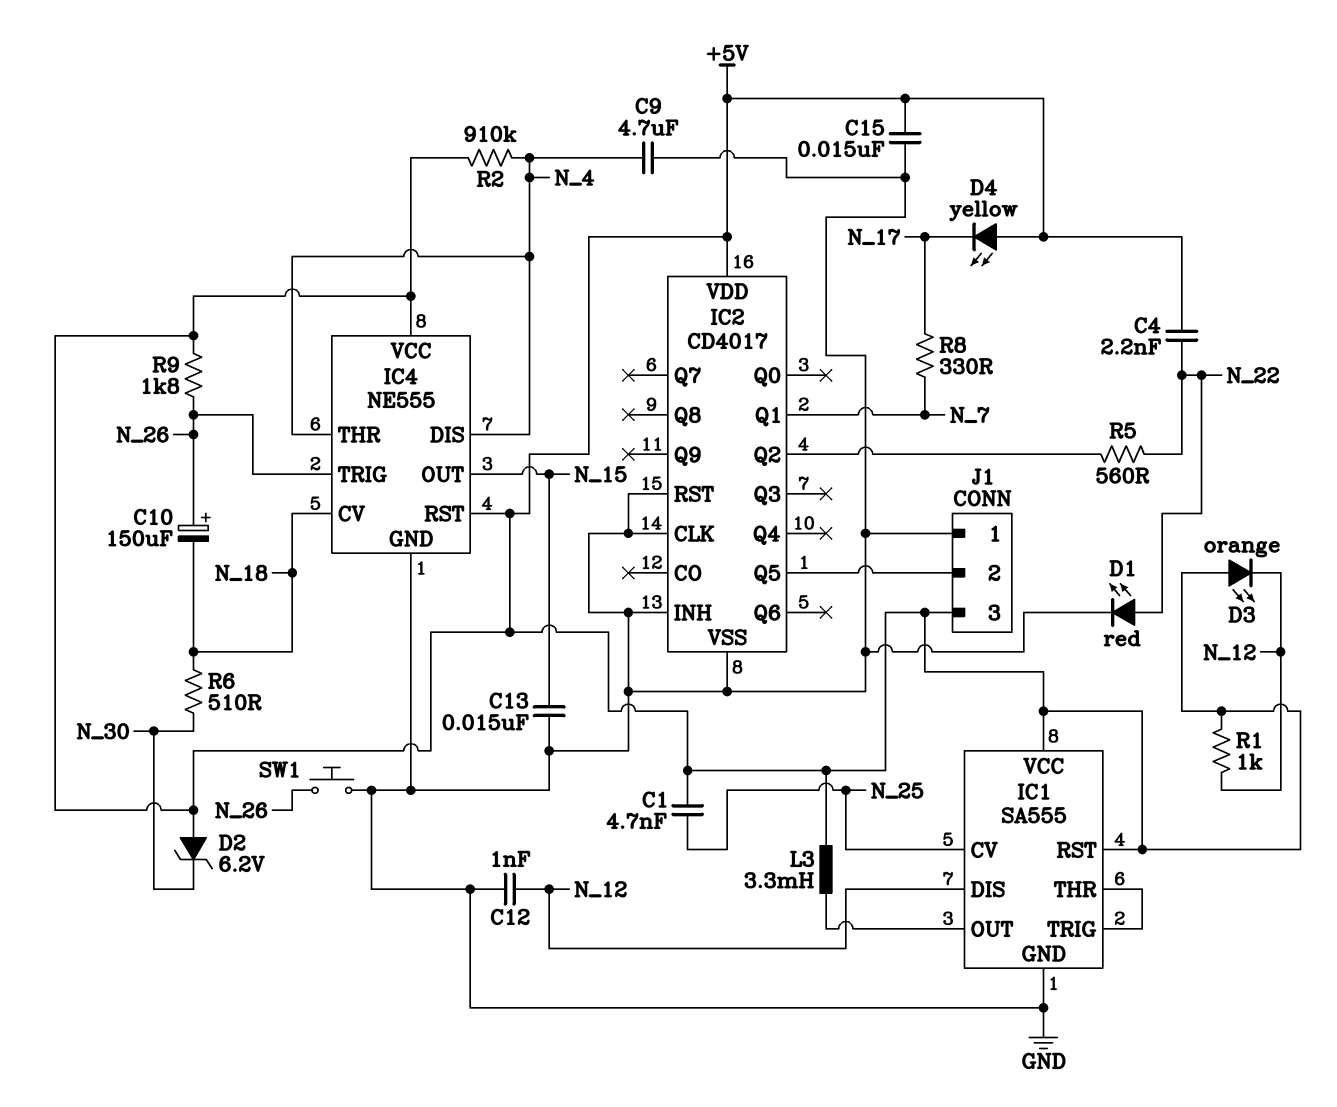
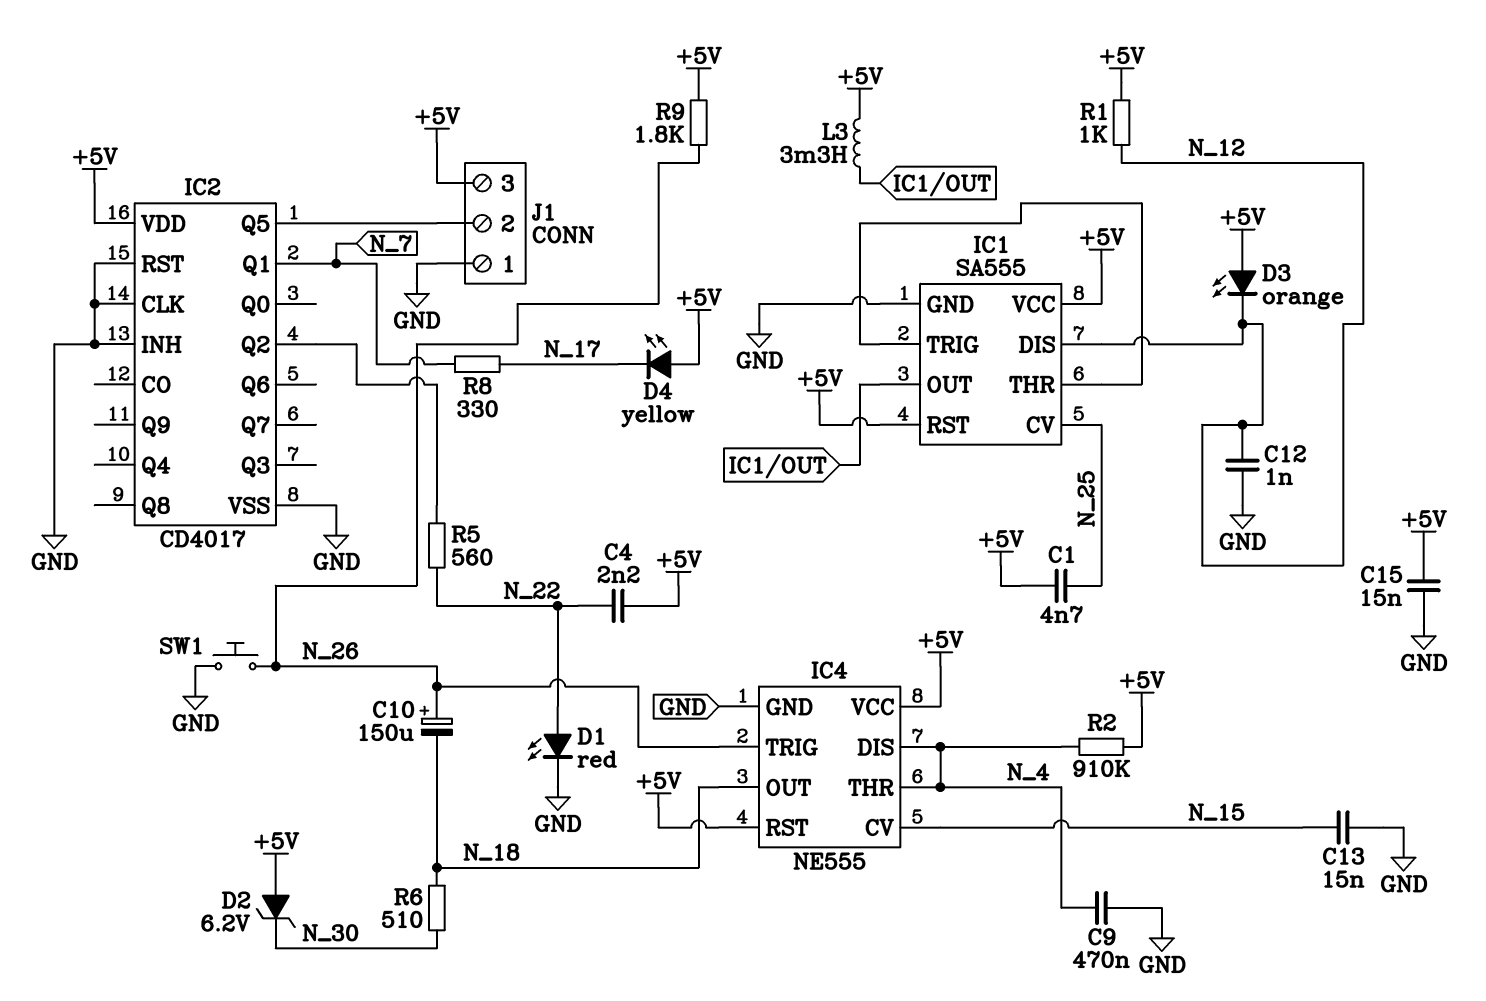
C9: 4.7uF (GND, N_4) -> 470nF (GND, N_4)
IC4 pin CV: N_18 -> N_15
IC4 pin OUT: N_15 -> N_18

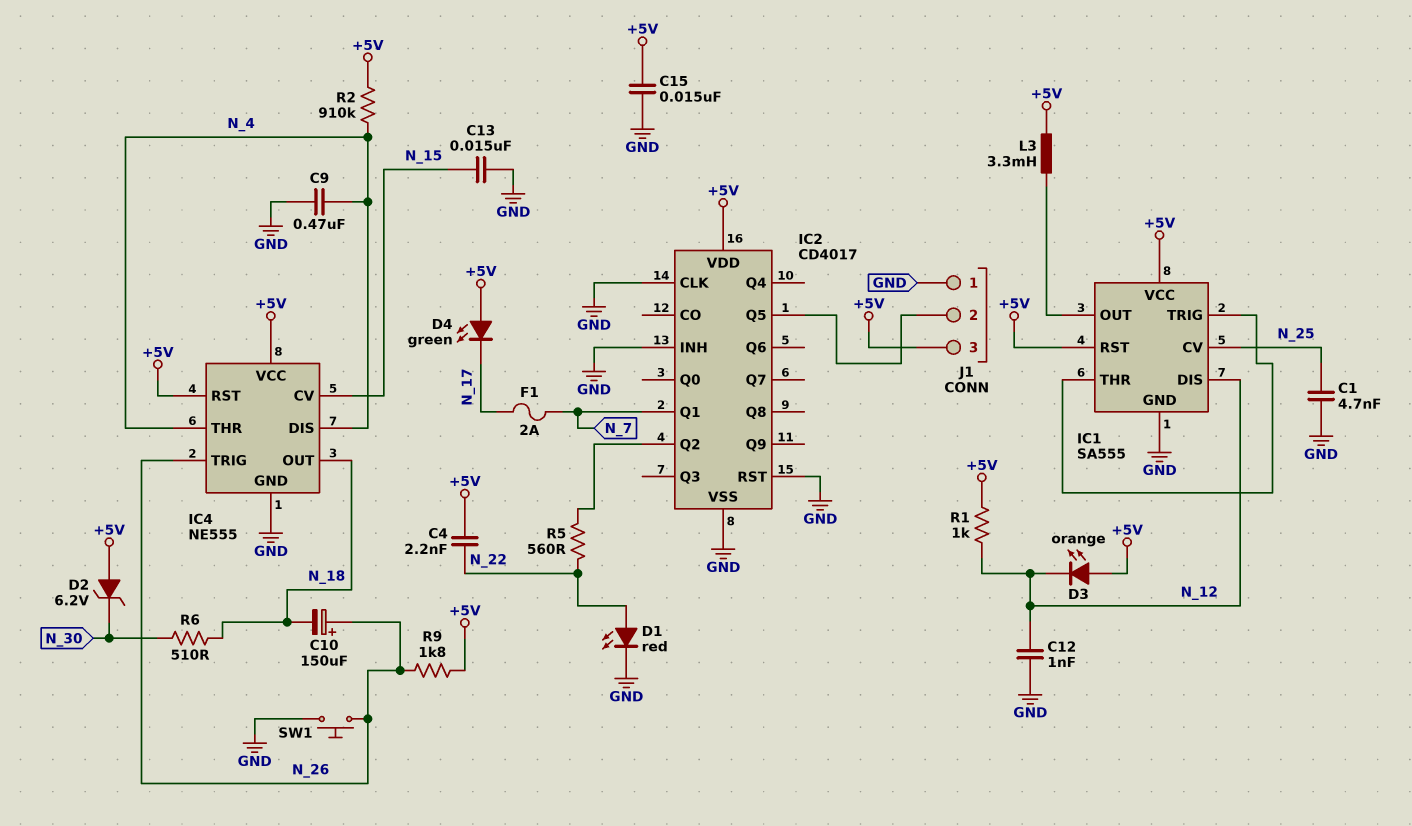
C1: 4.7nF (+5V, N_25) -> 4.7nF (GND, N_25)
D4: LED yellow (A +5V, K N_17) -> LED green (A +5V, K N_17)
F1: none -> 2A (N_7, N_17)
R8: 330 (N_7, N_17) -> none

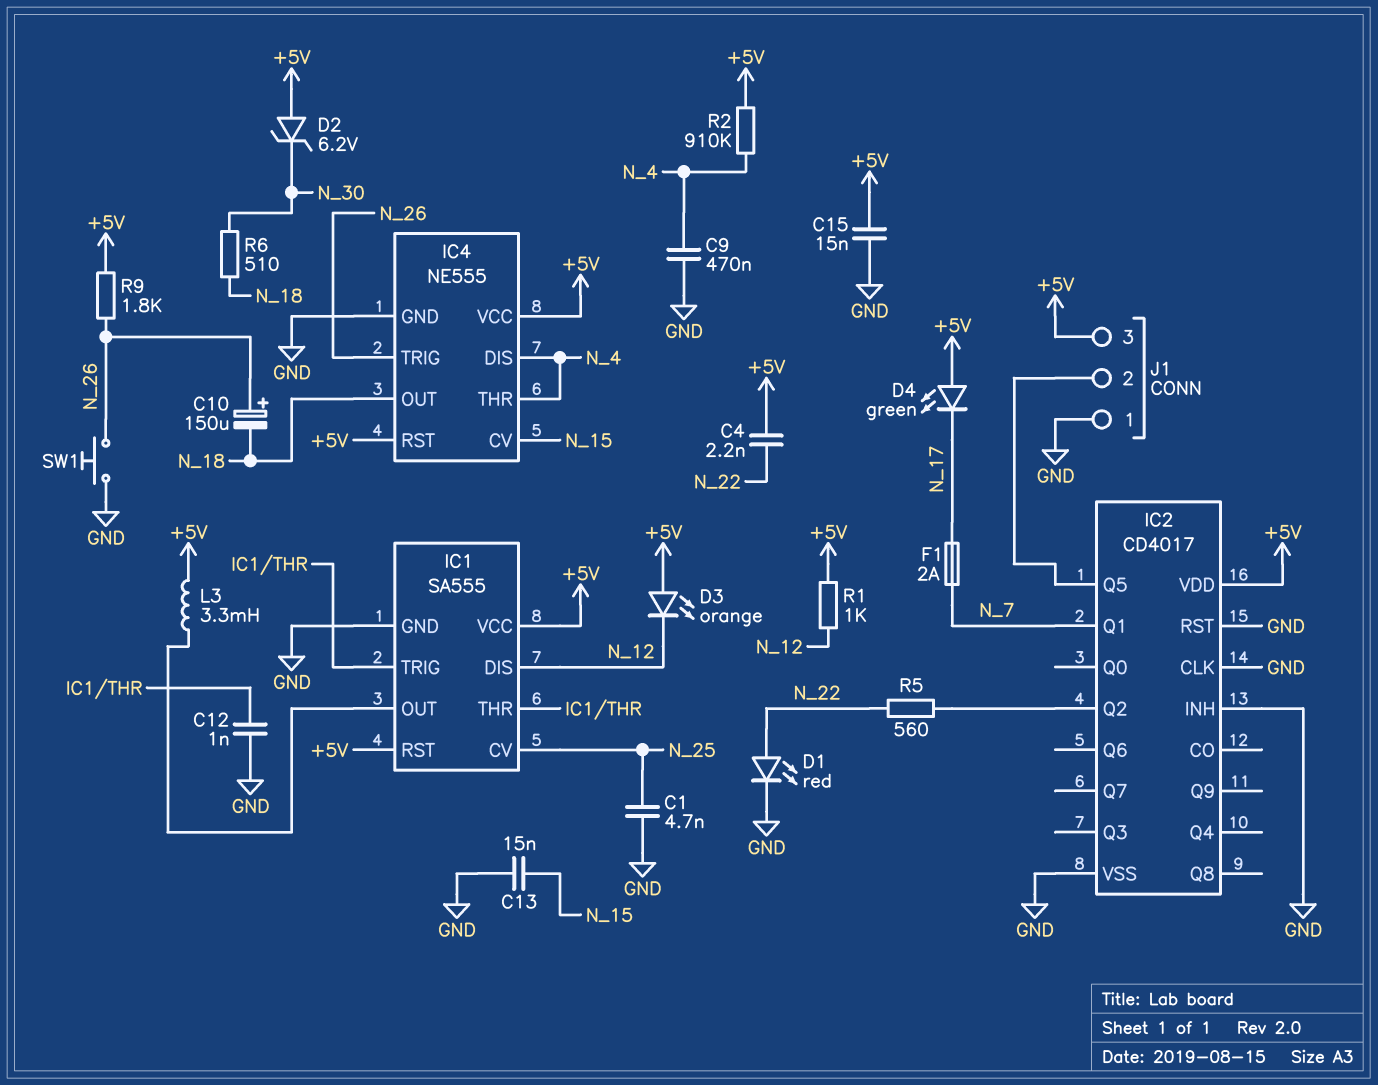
C12: 1nF (GND, N_12) -> 1nF (GND, IC1/THR)

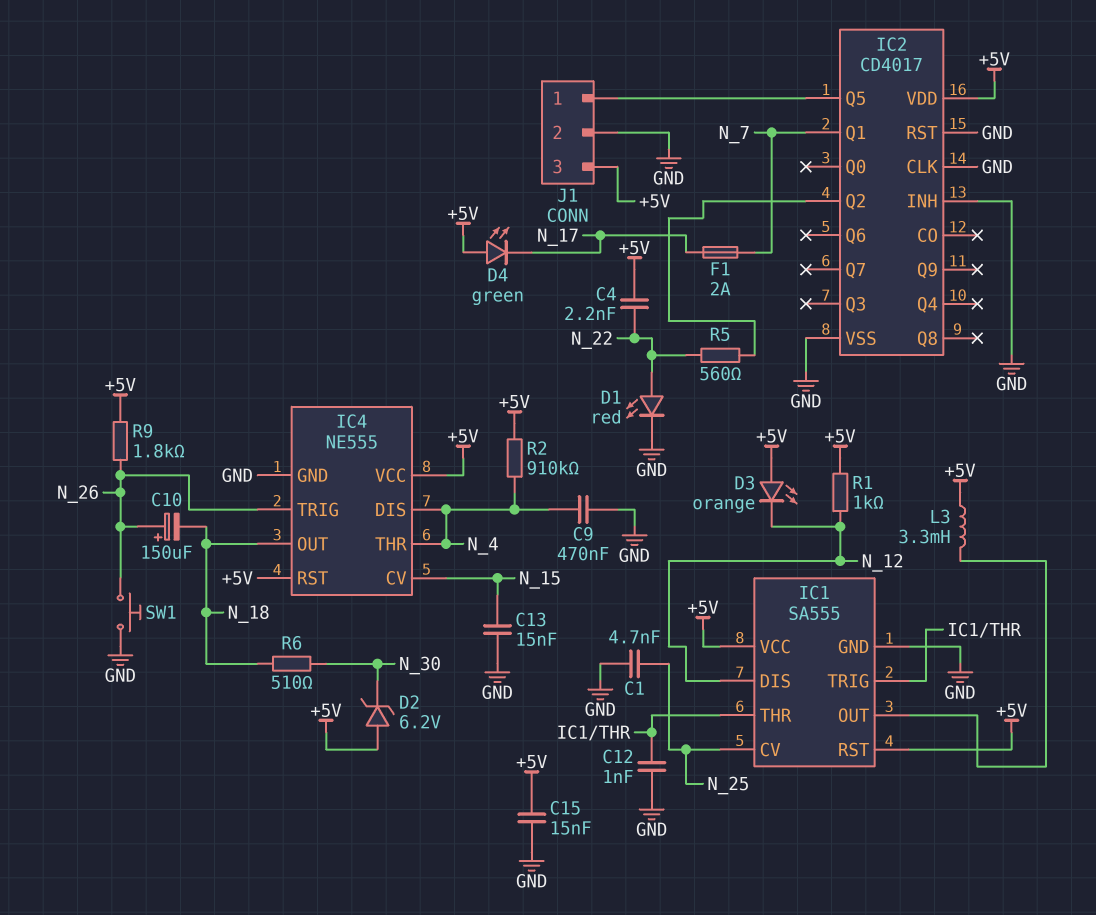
J1 pin 1: GND -> IC2/Q5
J1 pin 2: IC2/Q5 -> GND

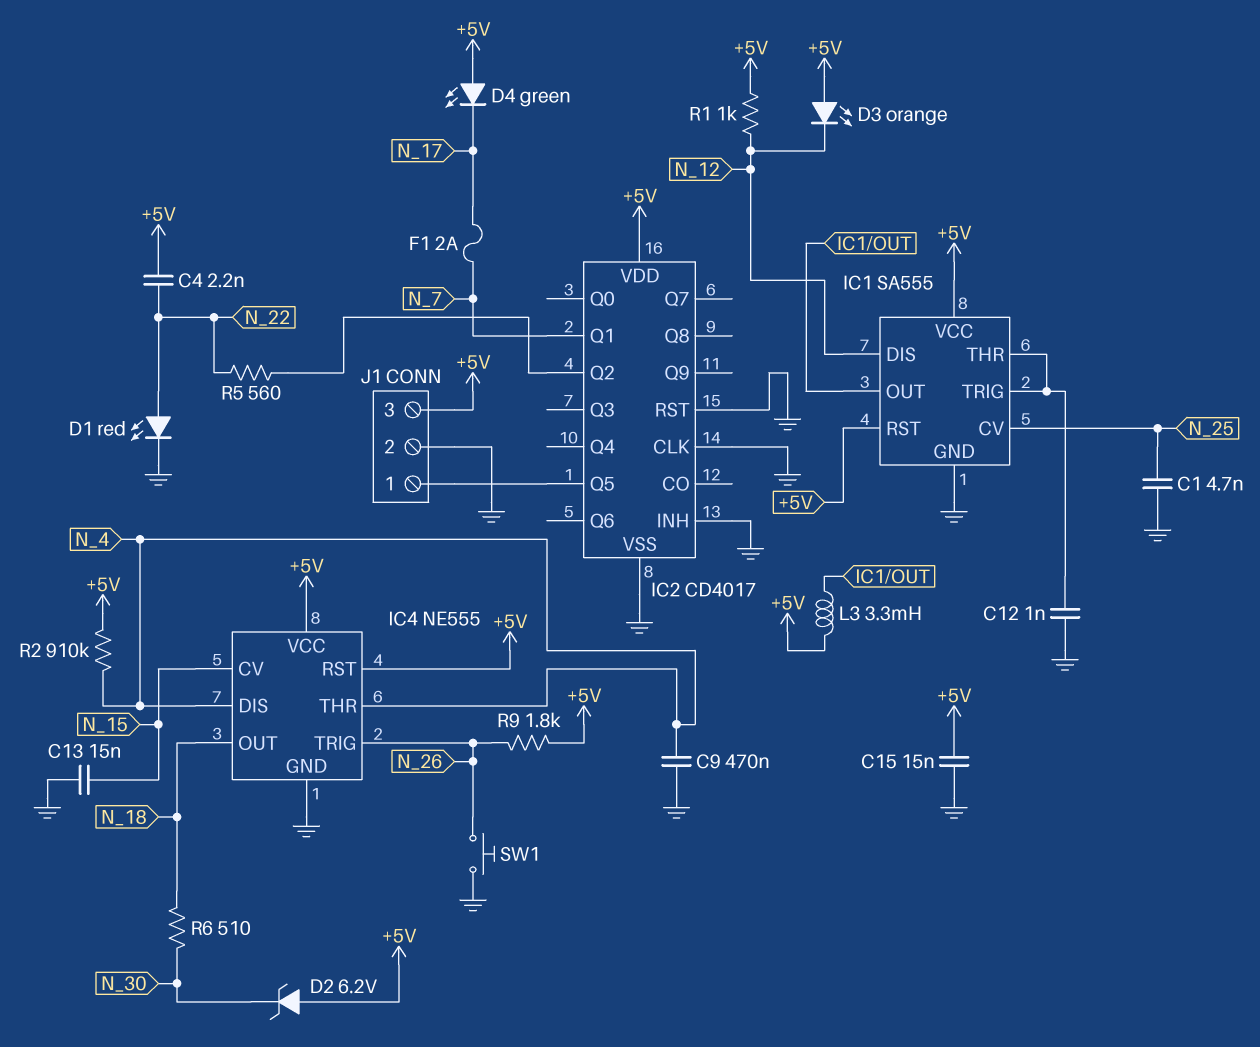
C10: 150uF (plus N_26, minus N_18) -> none

